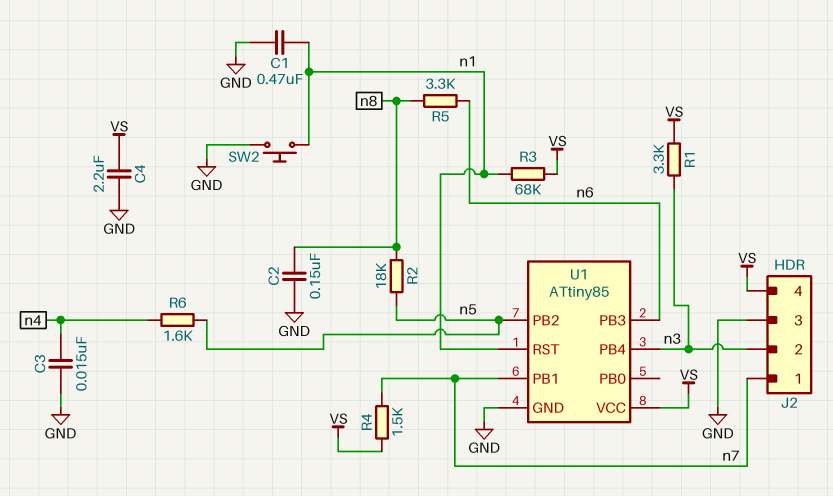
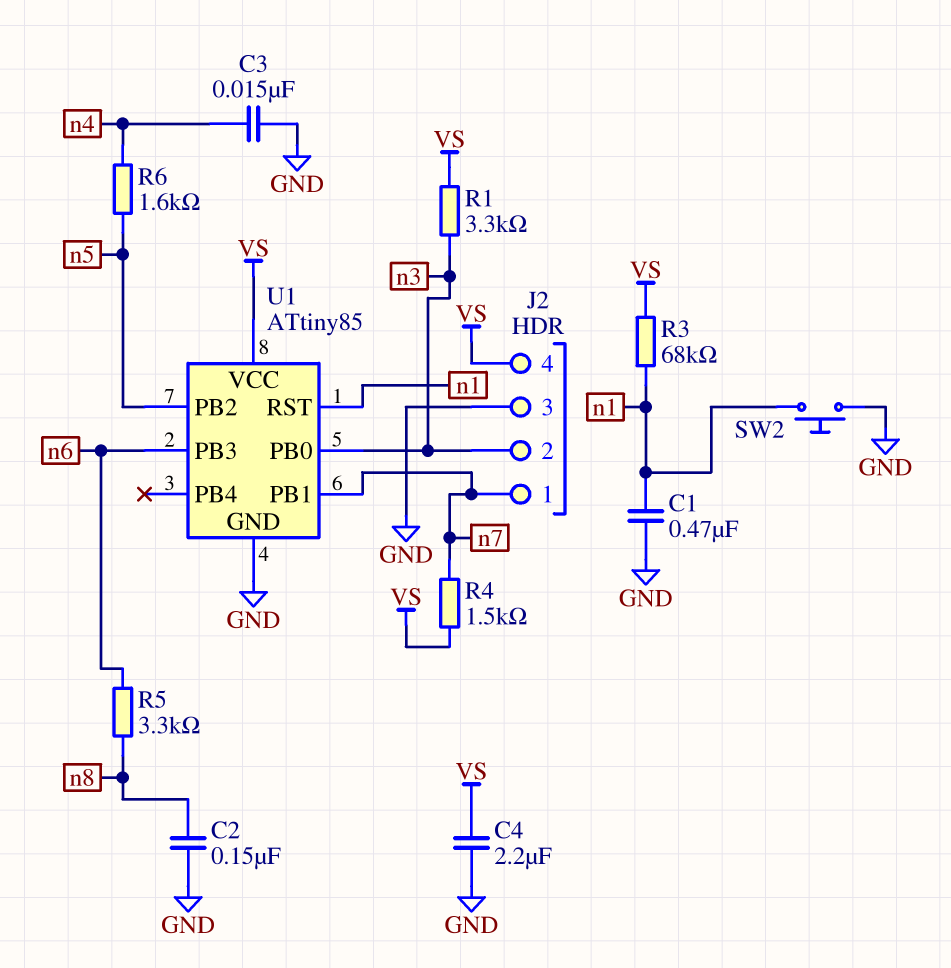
R2: 18k (n5, n8) -> none
U1 pin PB0: none -> n3
U1 pin PB4: n3 -> none

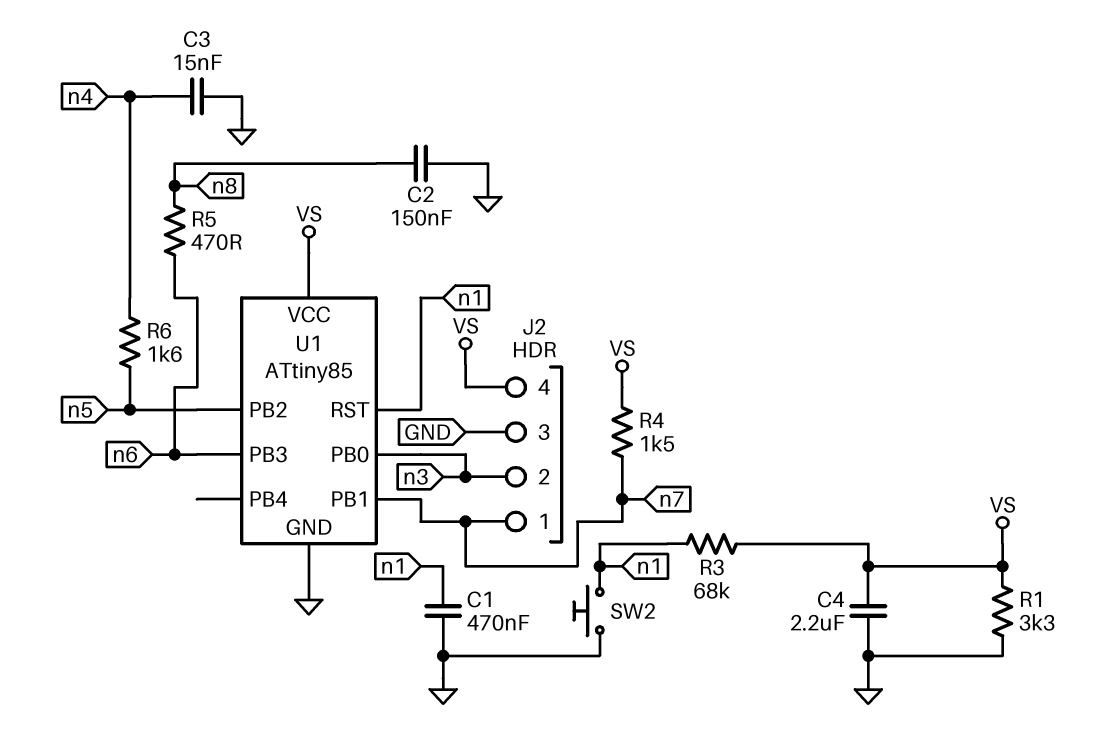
R1: 3.3k (VS, n3) -> 3.3k (GND, VS)
R5: 3.3k (n6, n8) -> 470 (n6, n8)

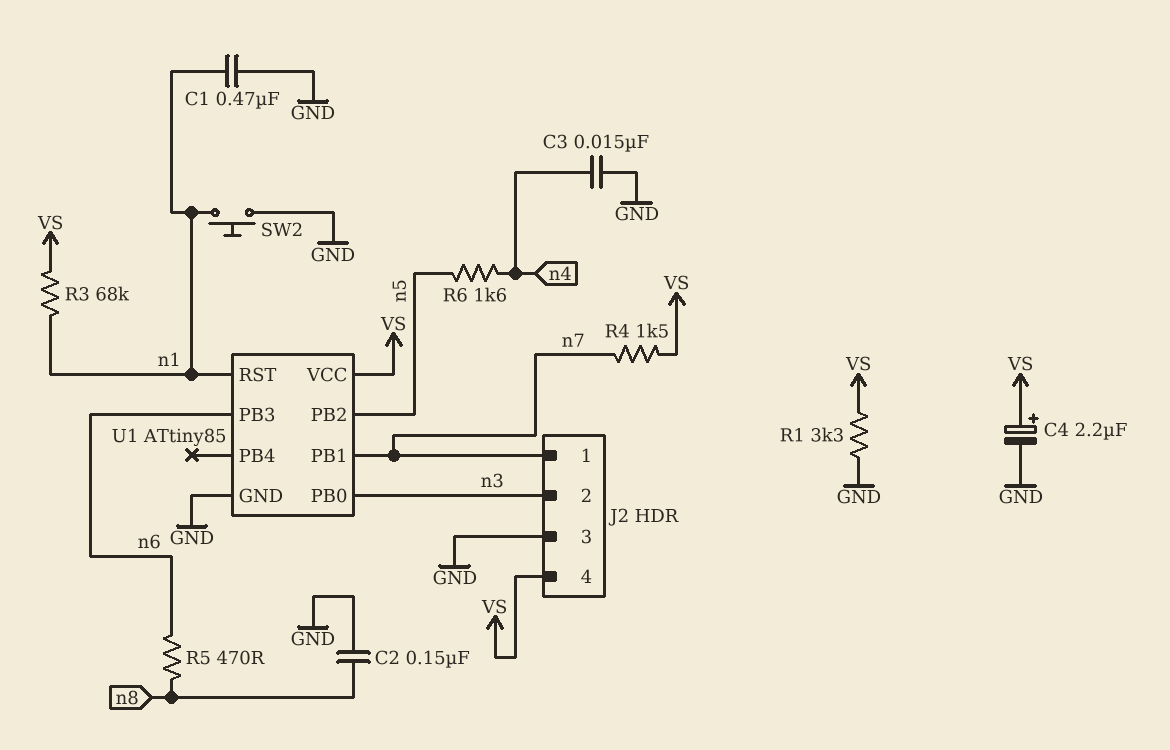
C4: 2.2uF (GND, VS) -> 2.2uF (plus VS, minus GND)

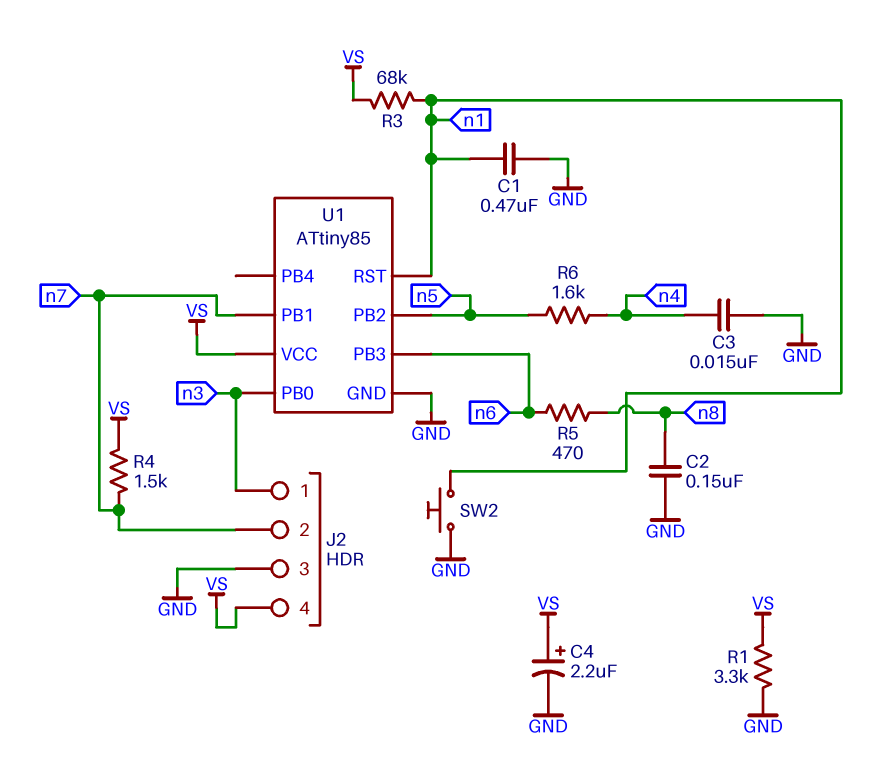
J2 pin 1: n7 -> n3
J2 pin 2: n3 -> n7

